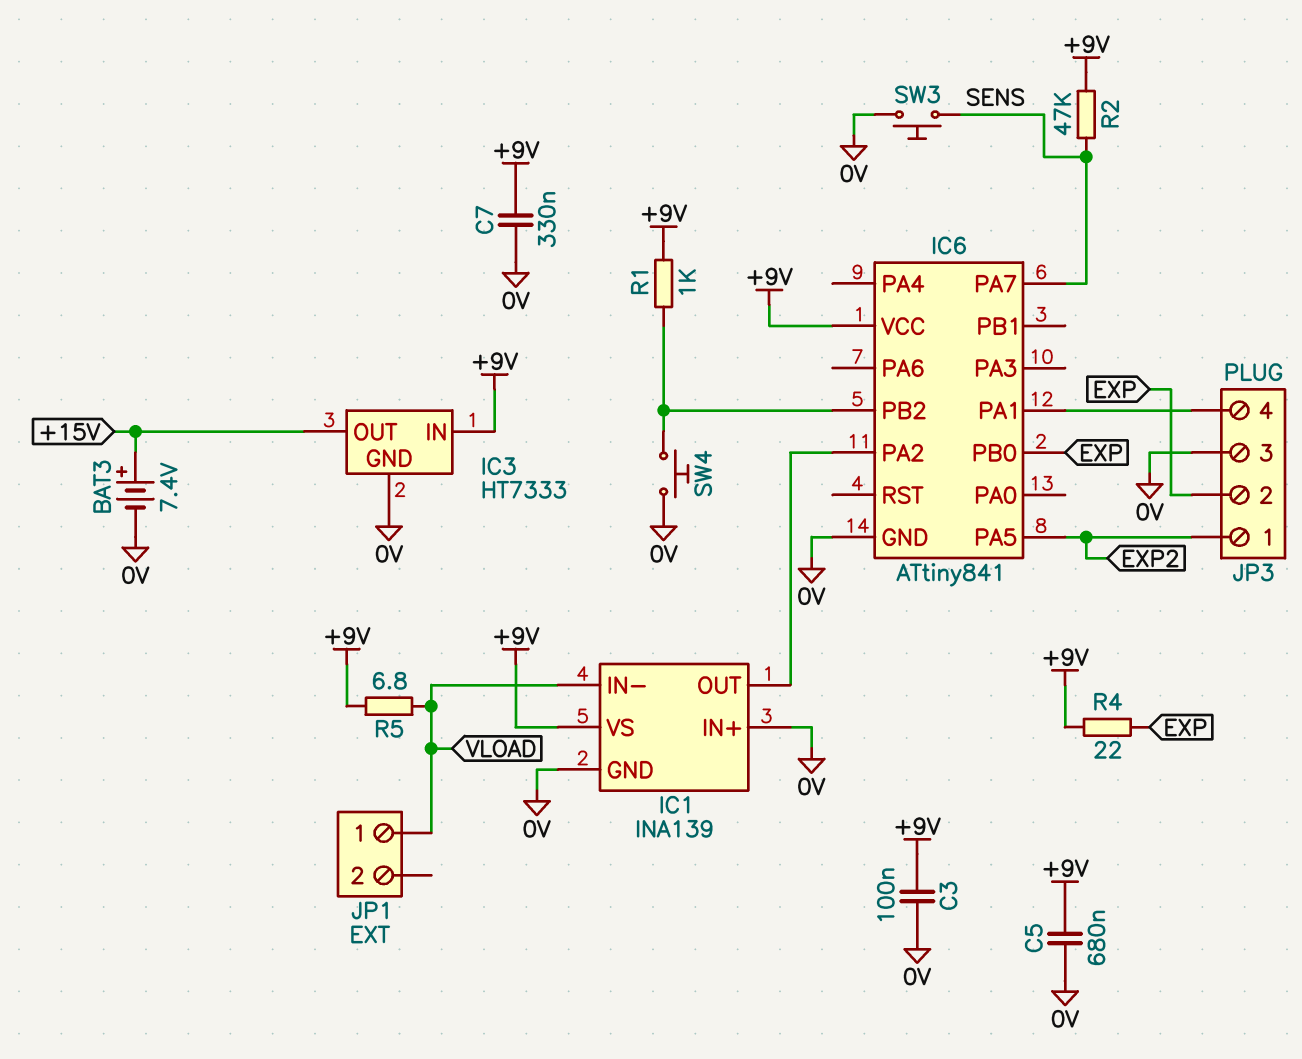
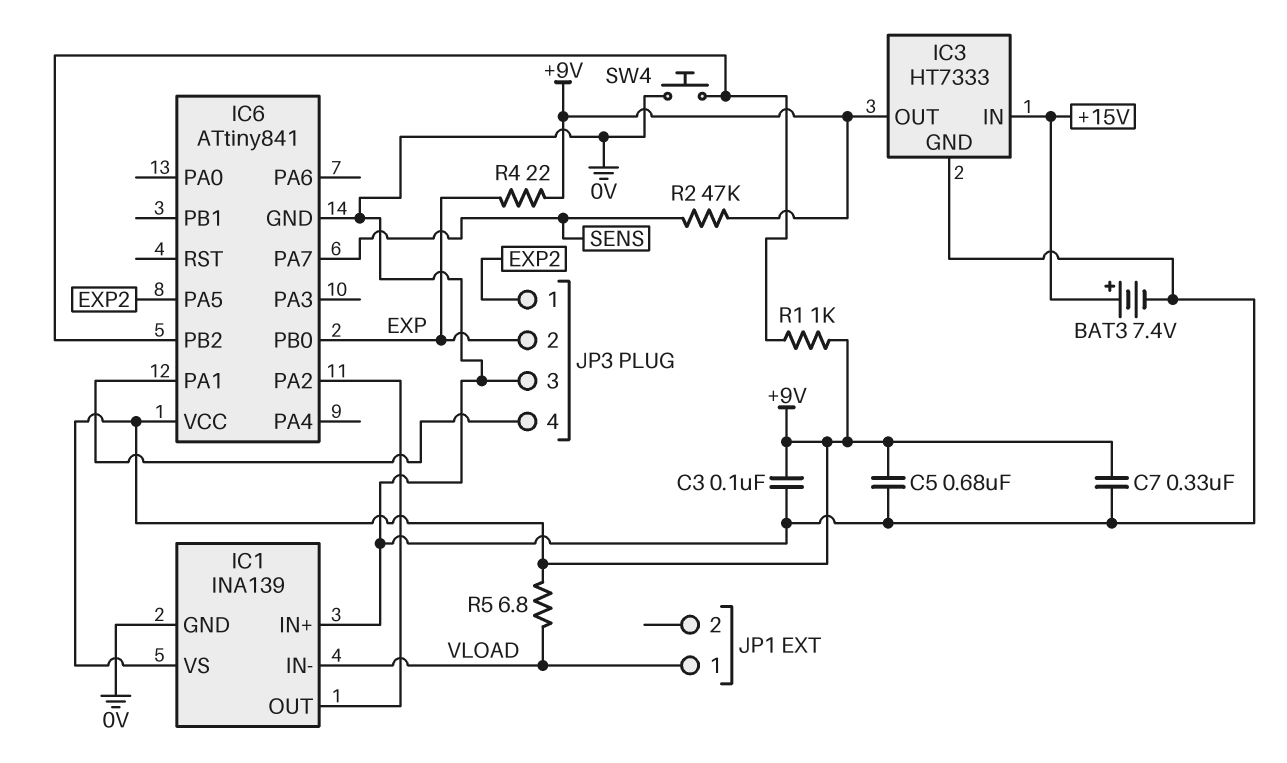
IC3 pin IN: +9V -> +15V
IC3 pin OUT: +15V -> +9V
SW3: button (0V, SENS) -> none

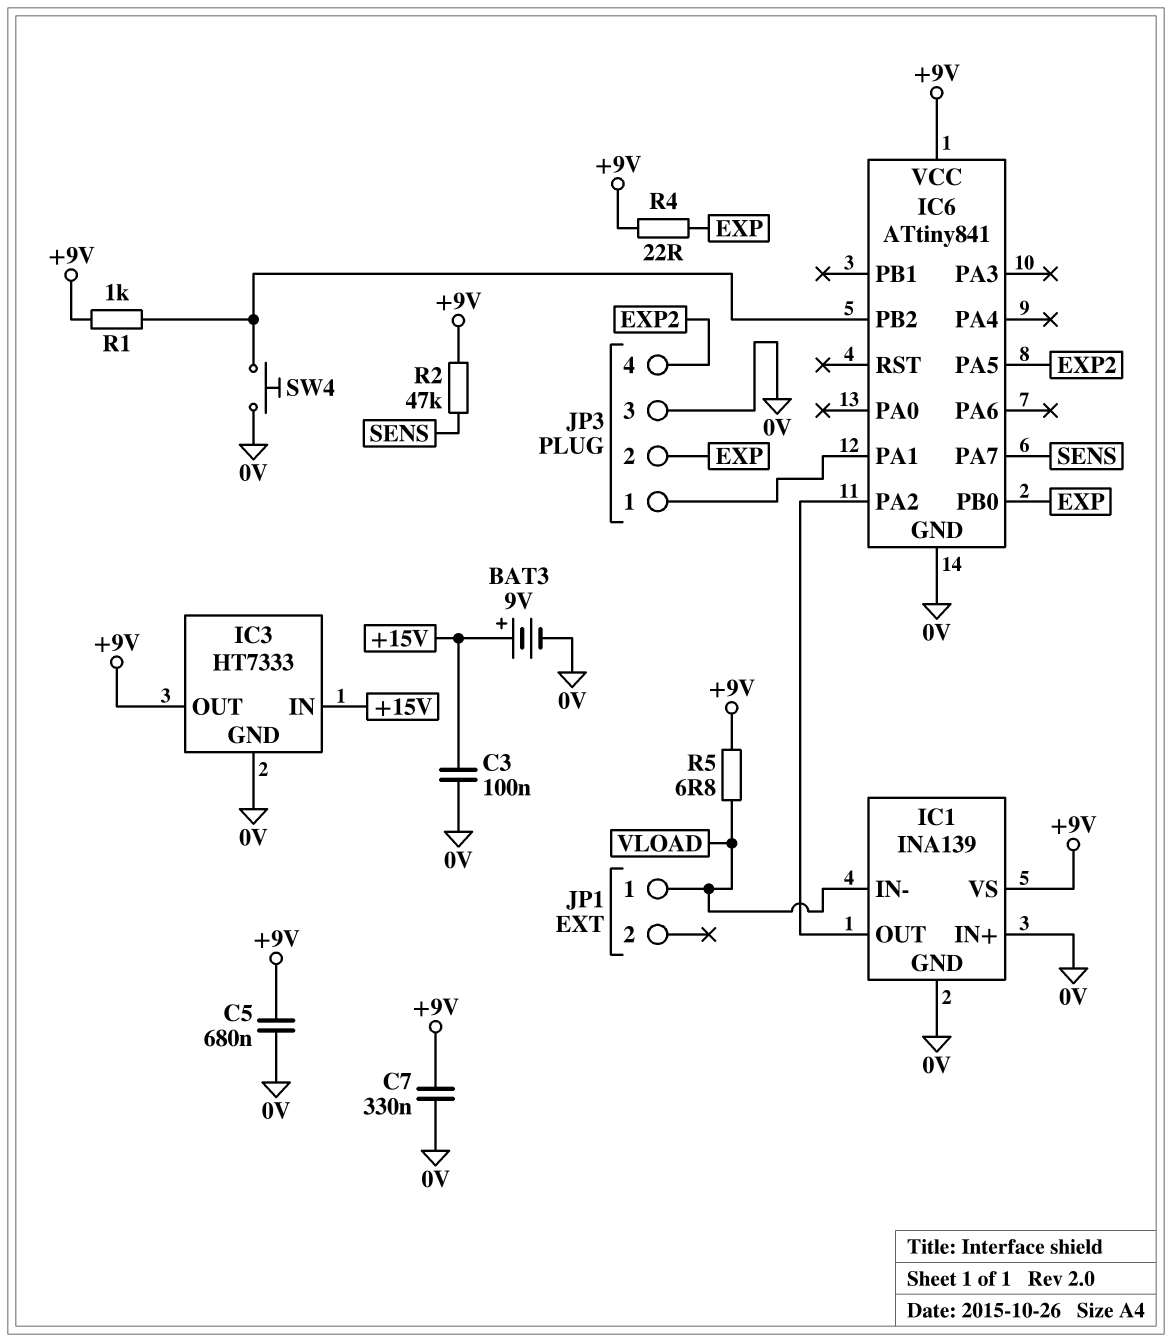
BAT3: 7.4V (plus +15V, minus 0V) -> 9V (plus +15V, minus 0V)
C3: 100nF (+9V, 0V) -> 100nF (+15V, 0V)
JP3 pin 1: EXP2 -> IC6/PA1
JP3 pin 4: IC6/PA1 -> EXP2

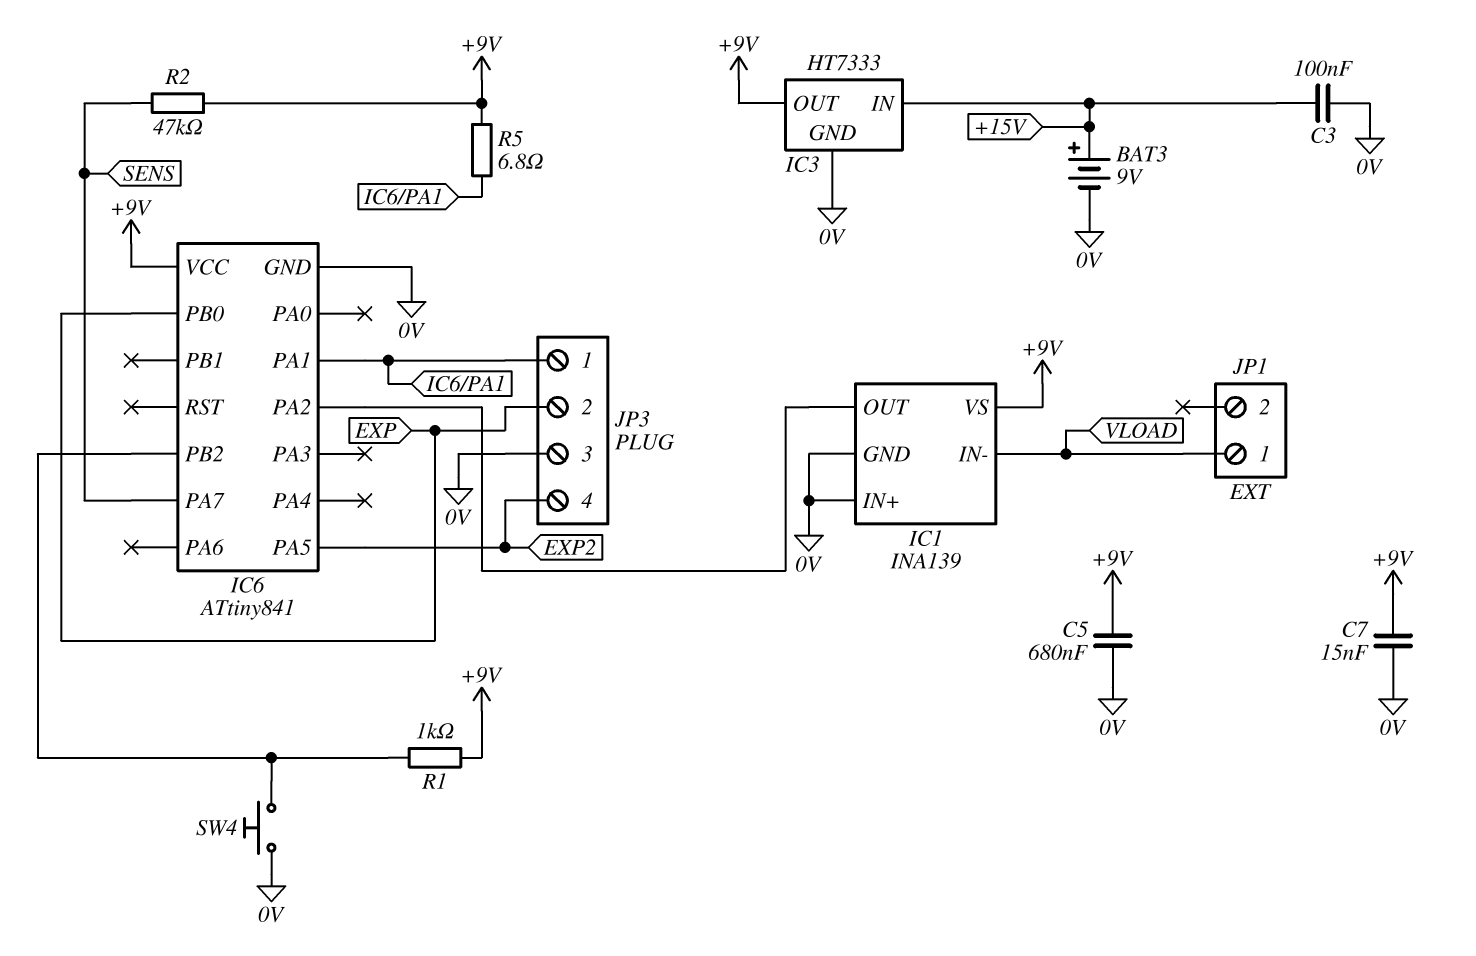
C7: 330nF (+9V, 0V) -> 15nF (+9V, 0V)
R4: 22 (+9V, EXP) -> none
R5: 6.8 (+9V, VLOAD) -> 6.8 (+9V, IC6/PA1)

